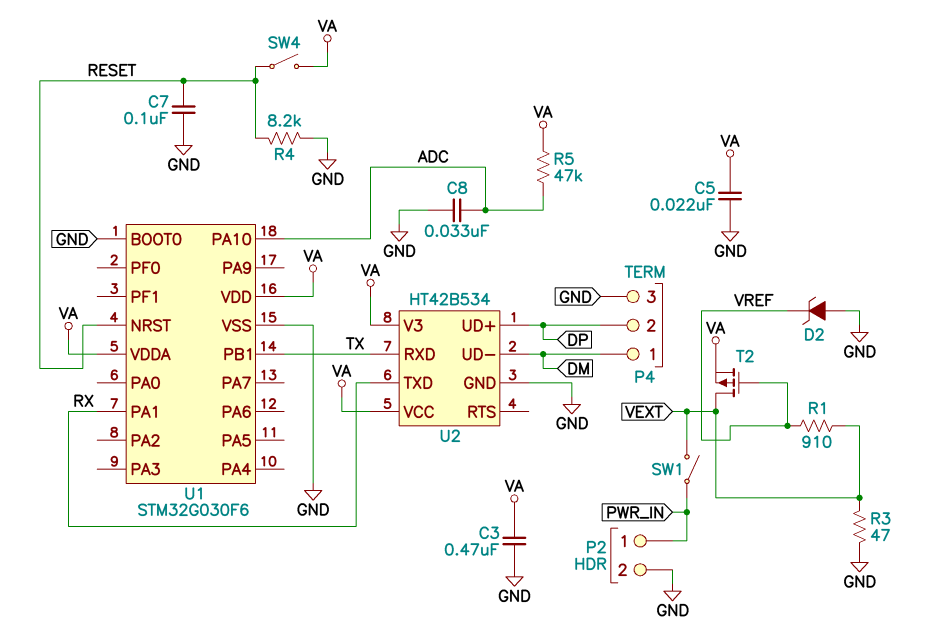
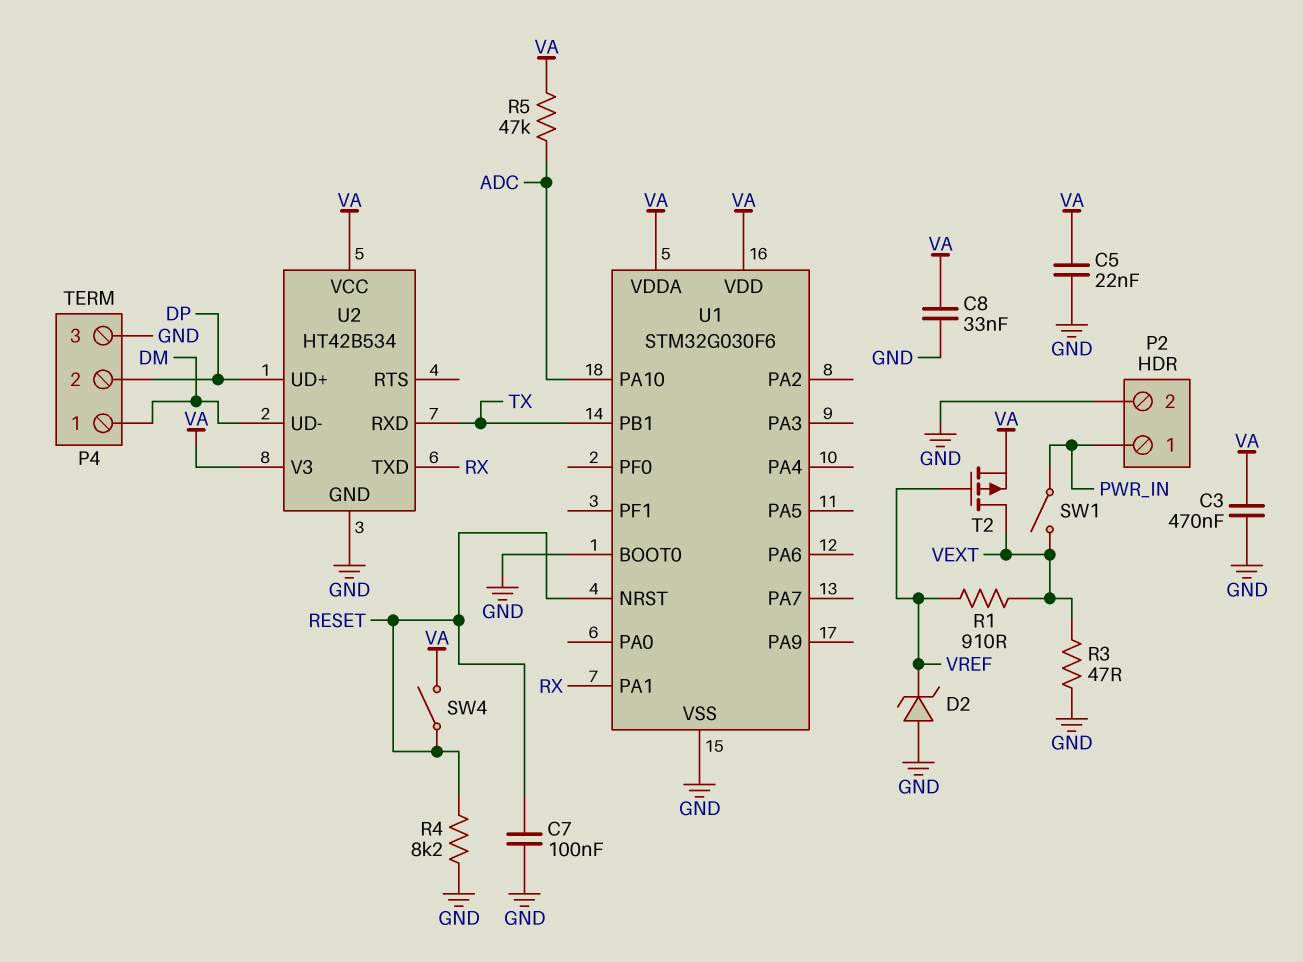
C8: 33nF (ADC, GND) -> 33nF (GND, VA)

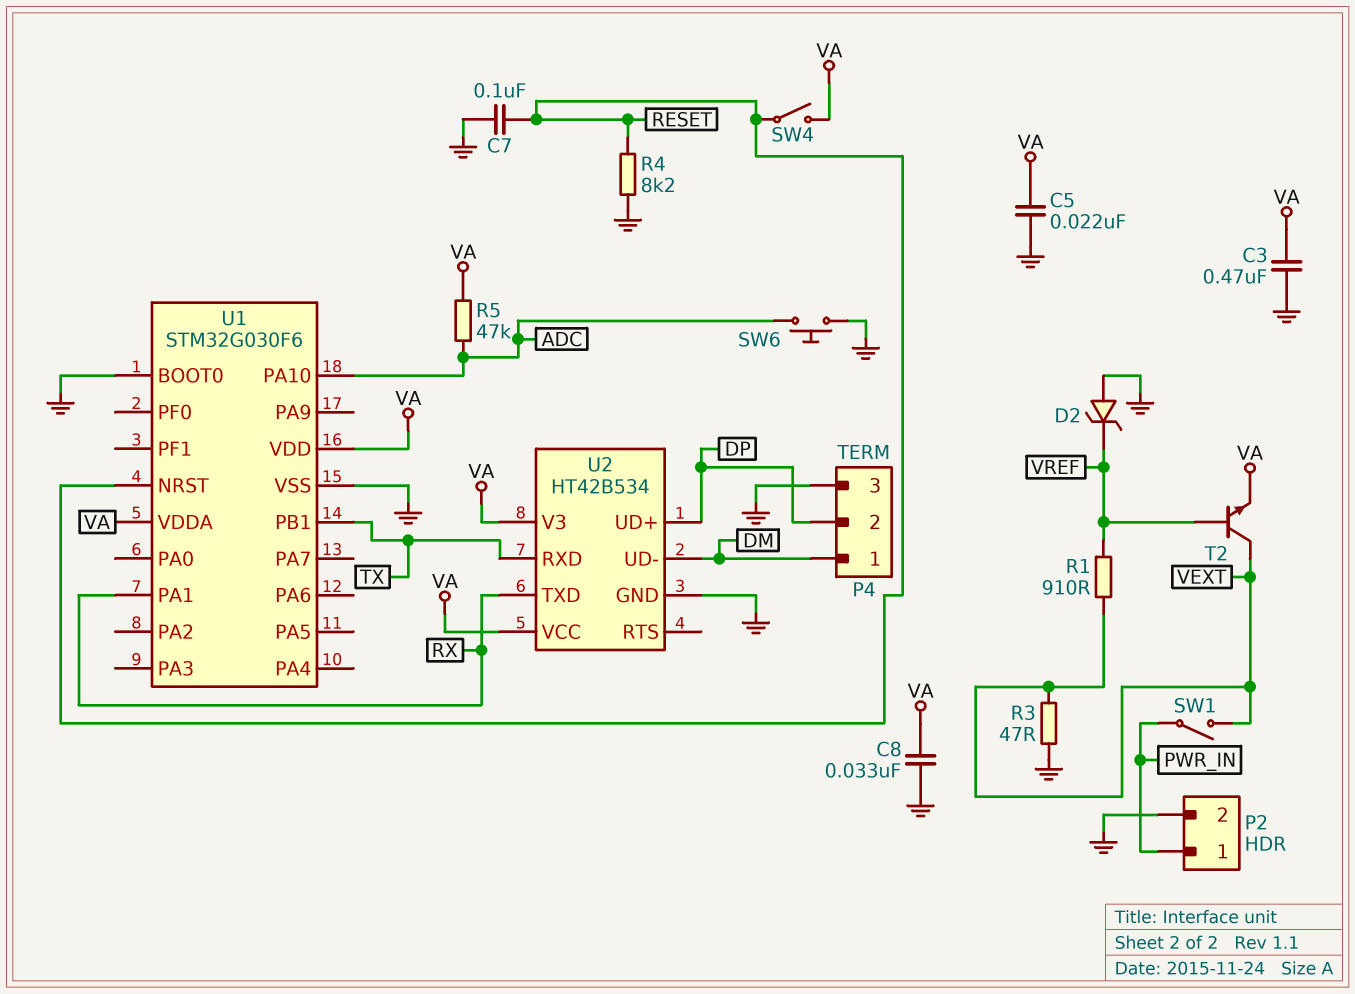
SW6: none -> button (ADC, GND)
T2: PMOS (G VREF, D VEXT, S VA) -> NPN (B VREF, C VEXT, E VA)

